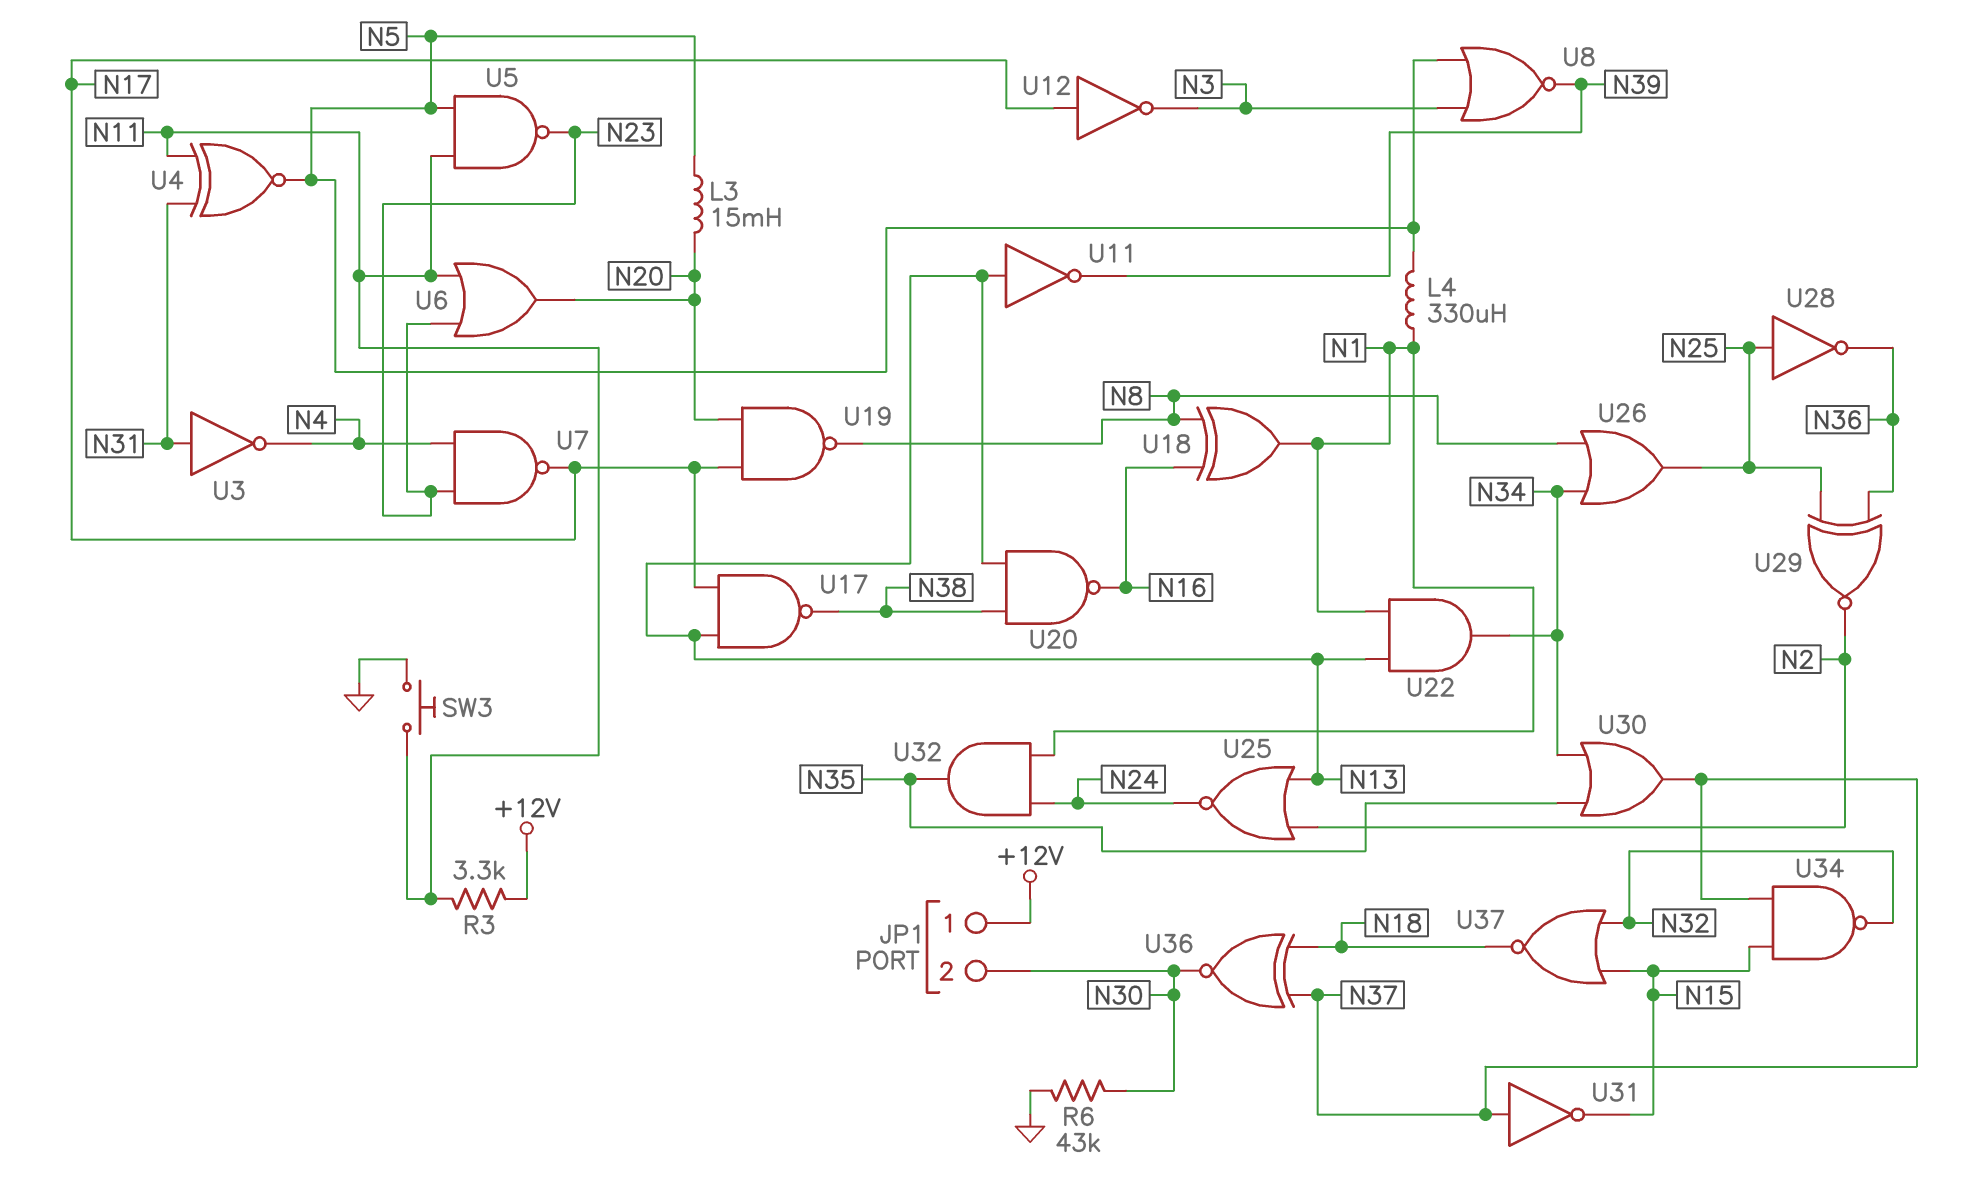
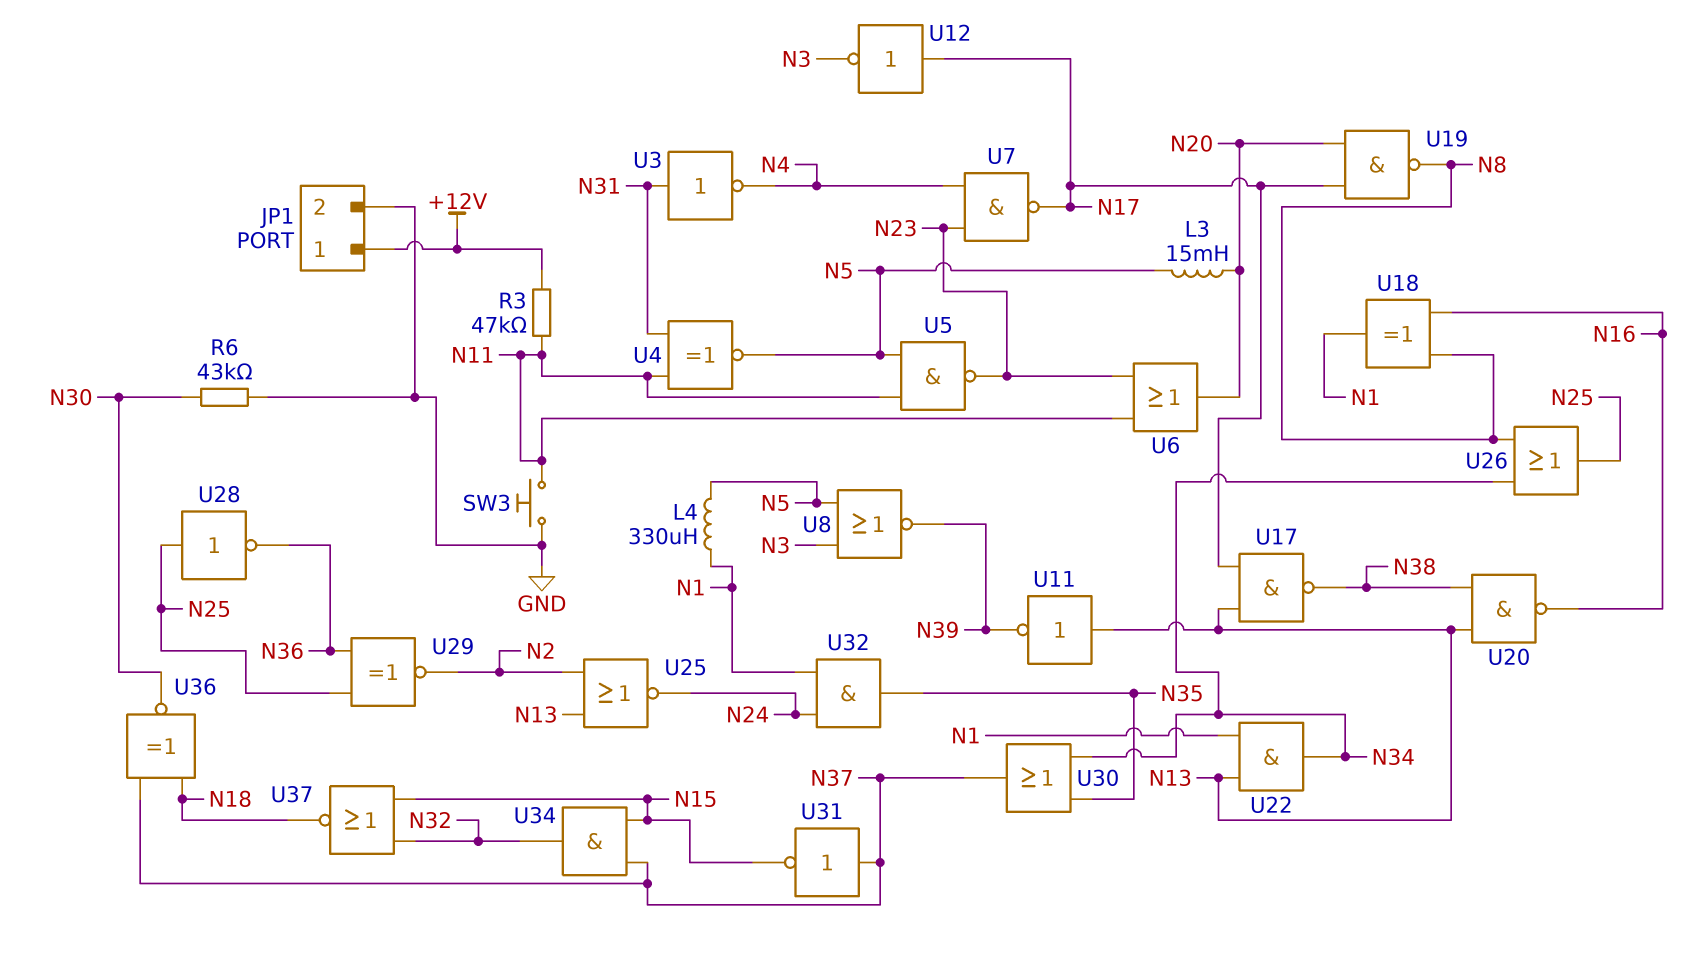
JP1 pin 2: N30 -> GND
R3: 3.3k (+12V, N11) -> 47k (+12V, N11)
U34: NAND (in N15, in N37, out N32) -> AND (in N15, in N37, out N32)

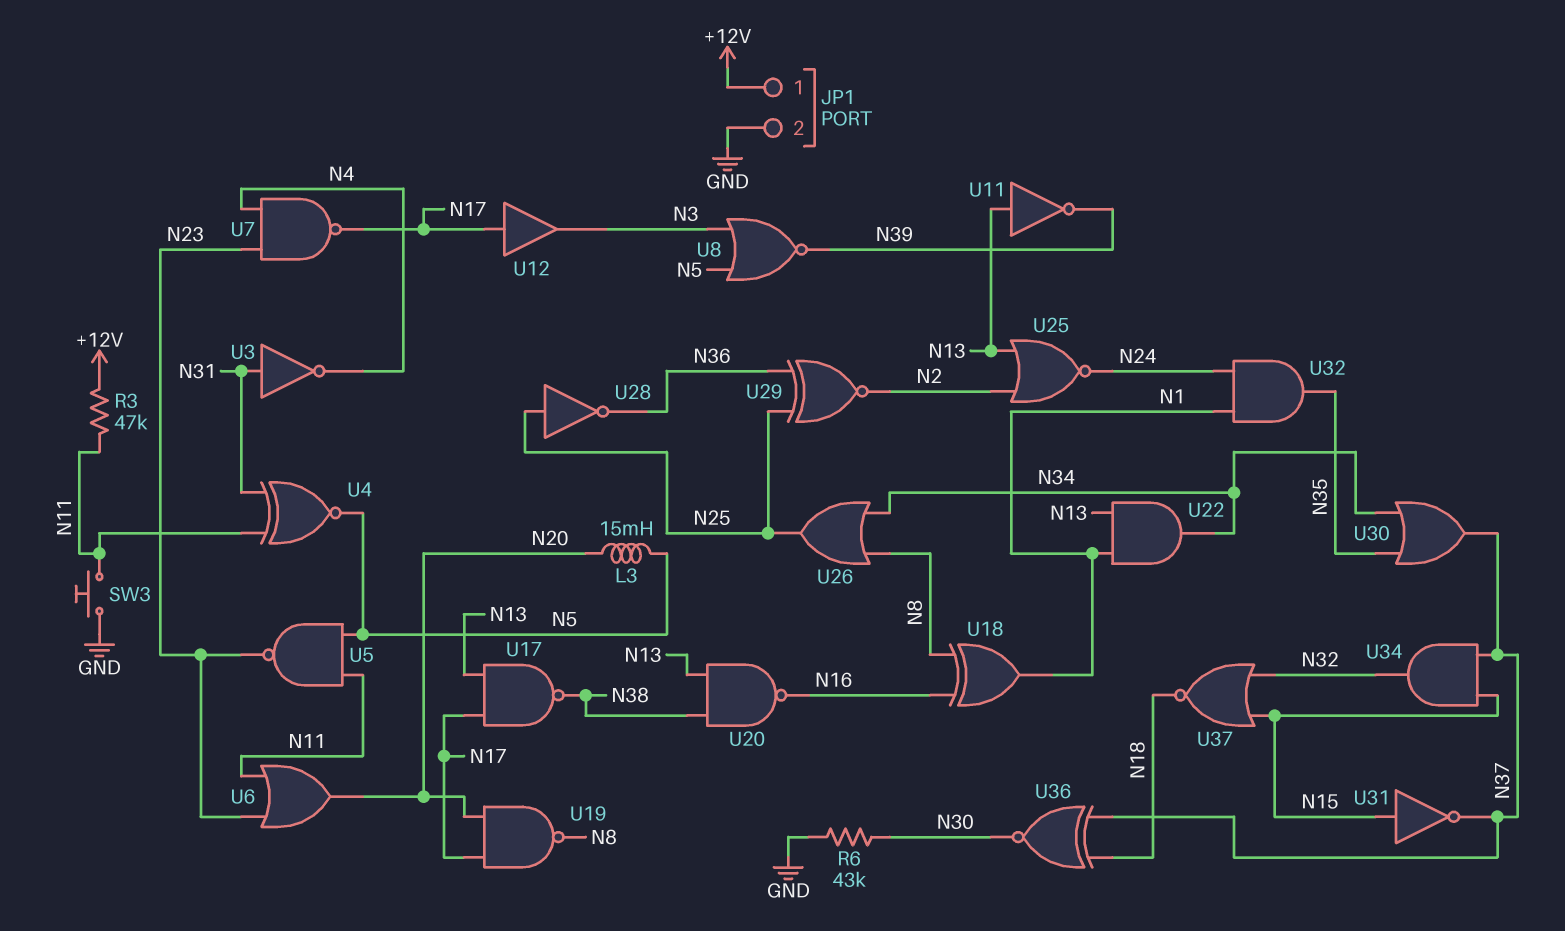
L4: 330uH (N1, N5) -> none
U12: NOT (in N17, out N3) -> buffer (in N17, out N3)
U31: NOT (in N37, out N15) -> NOT (in N15, out N37)

